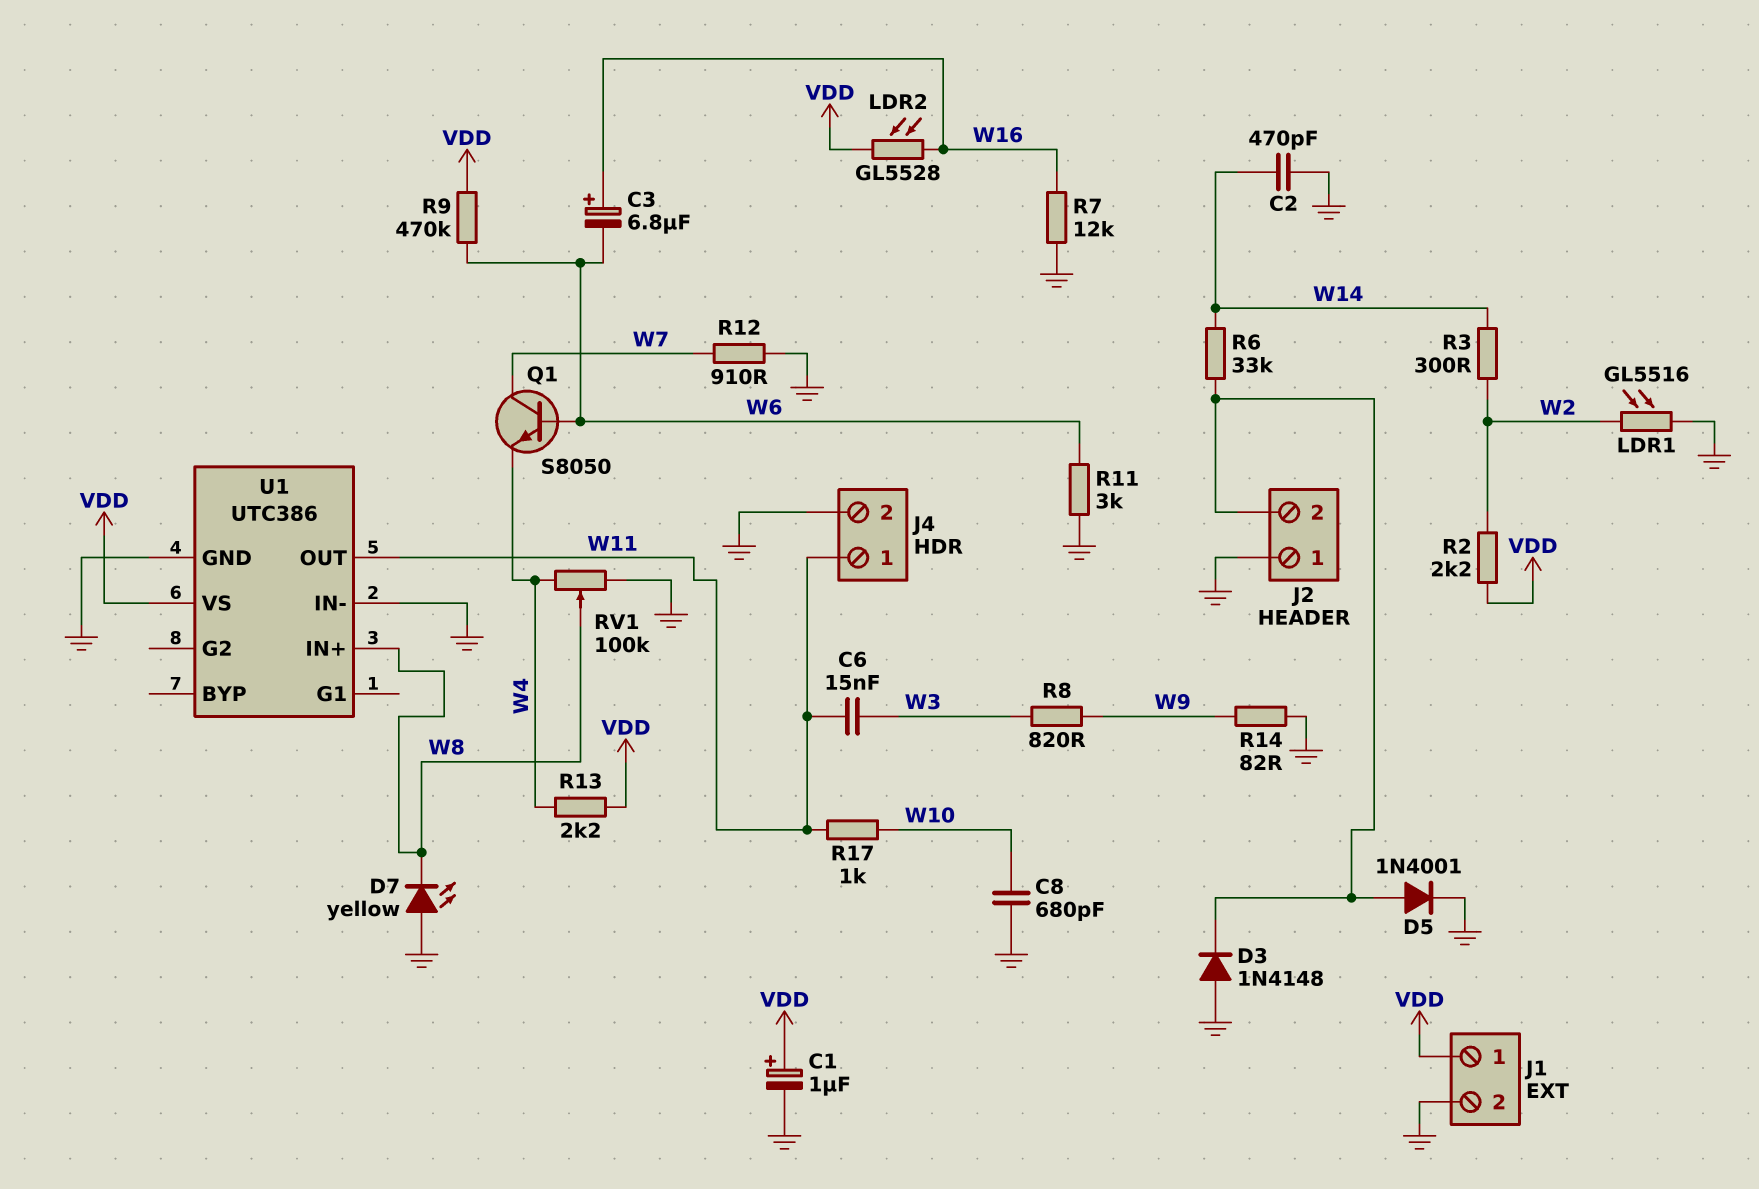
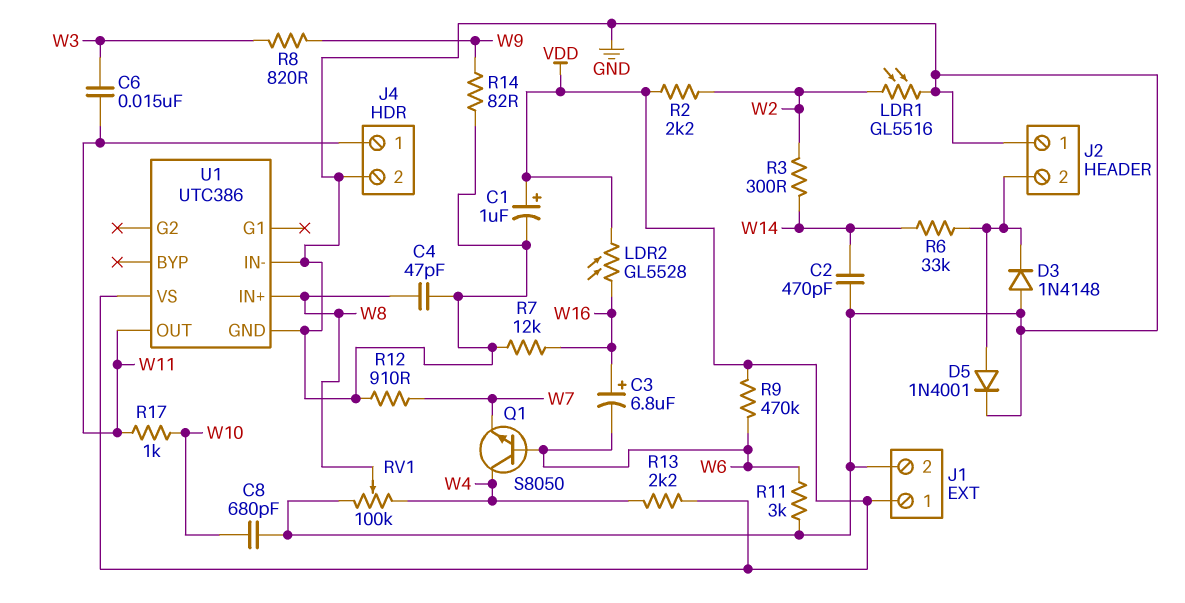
C4: none -> 47pF (GND, W8)
D7: LED yellow (A GND, K W8) -> none
Q1: NPN S8050 (B W6, C W7, E W4) -> NPN S8050 (B W6, C W4, E W7)

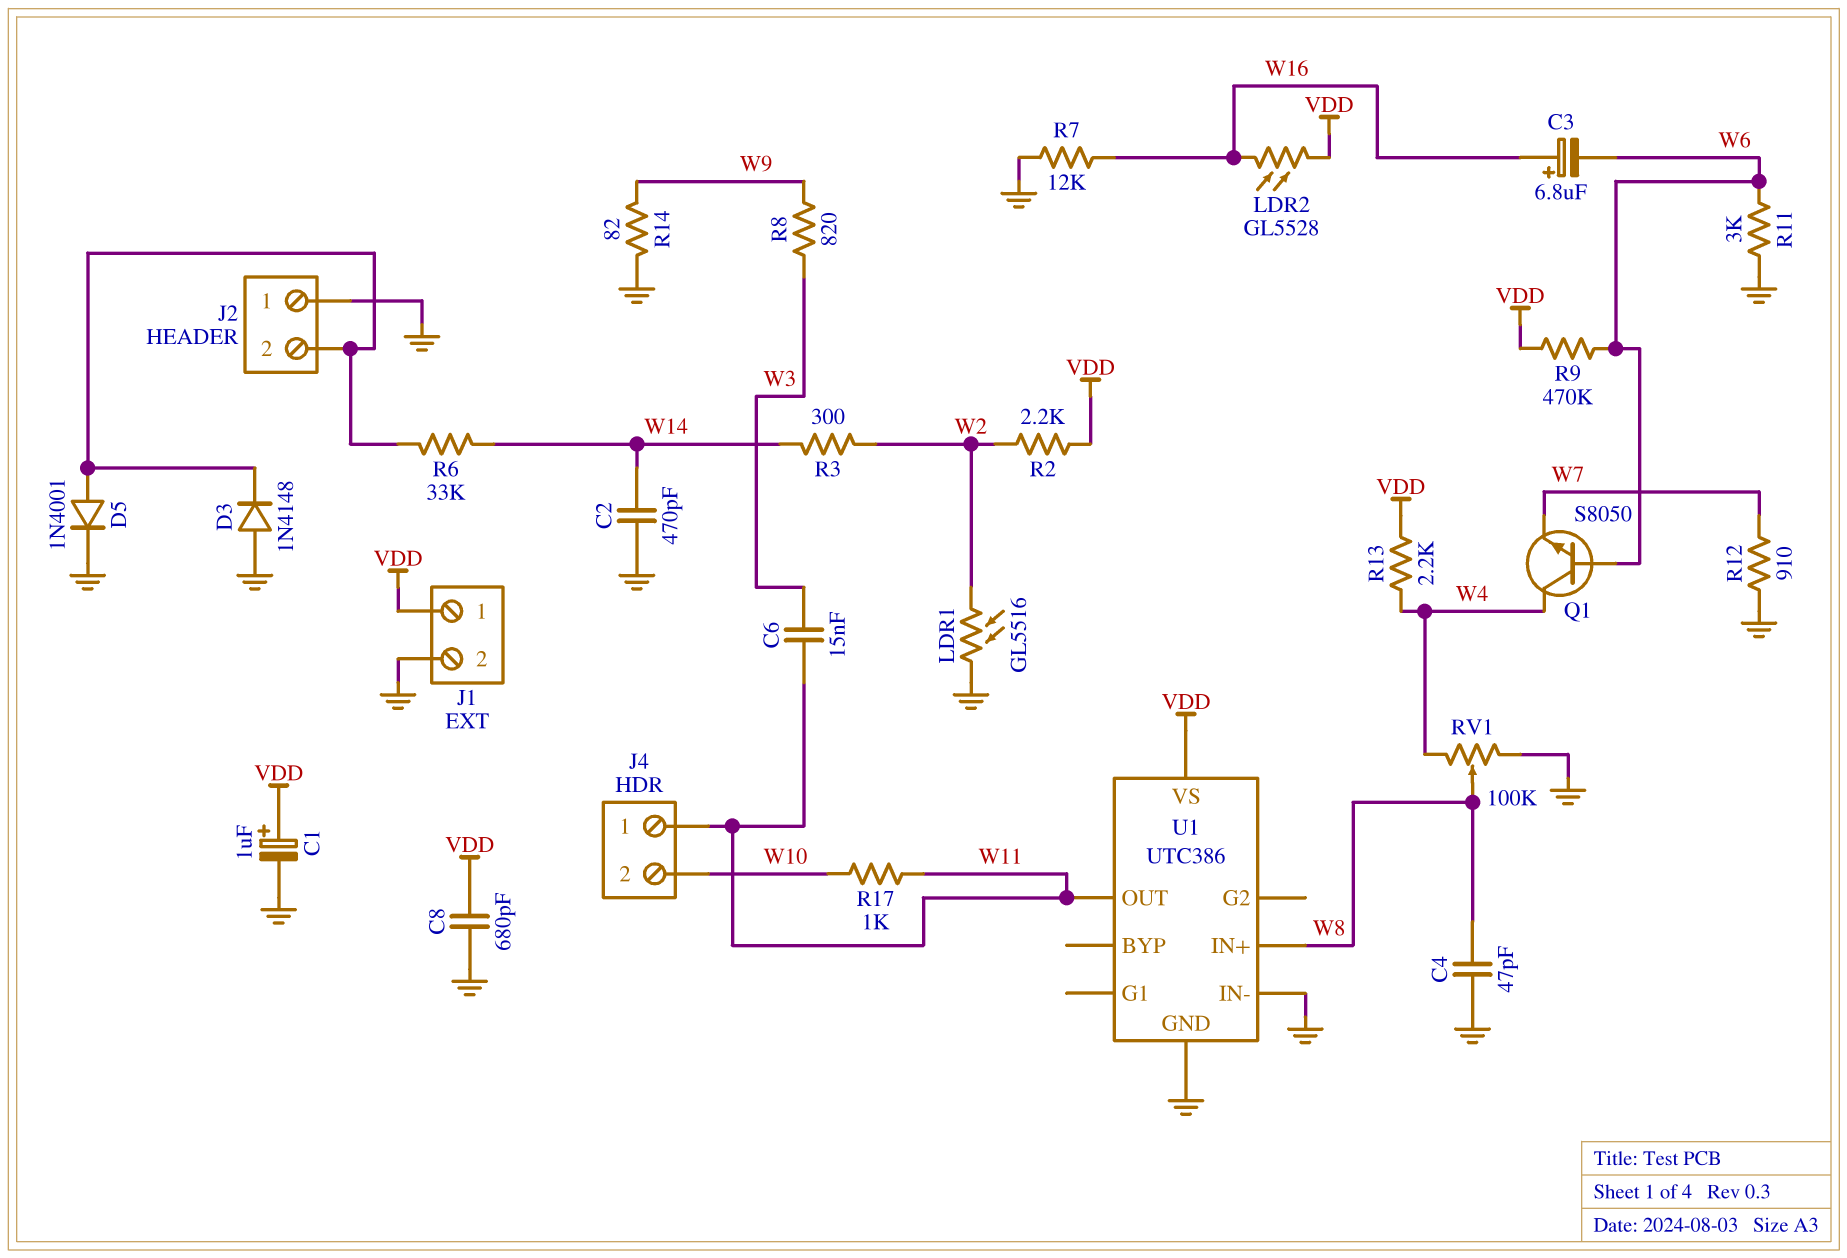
C8: 680pF (GND, W10) -> 680pF (GND, VDD)
J4 pin 2: GND -> W10

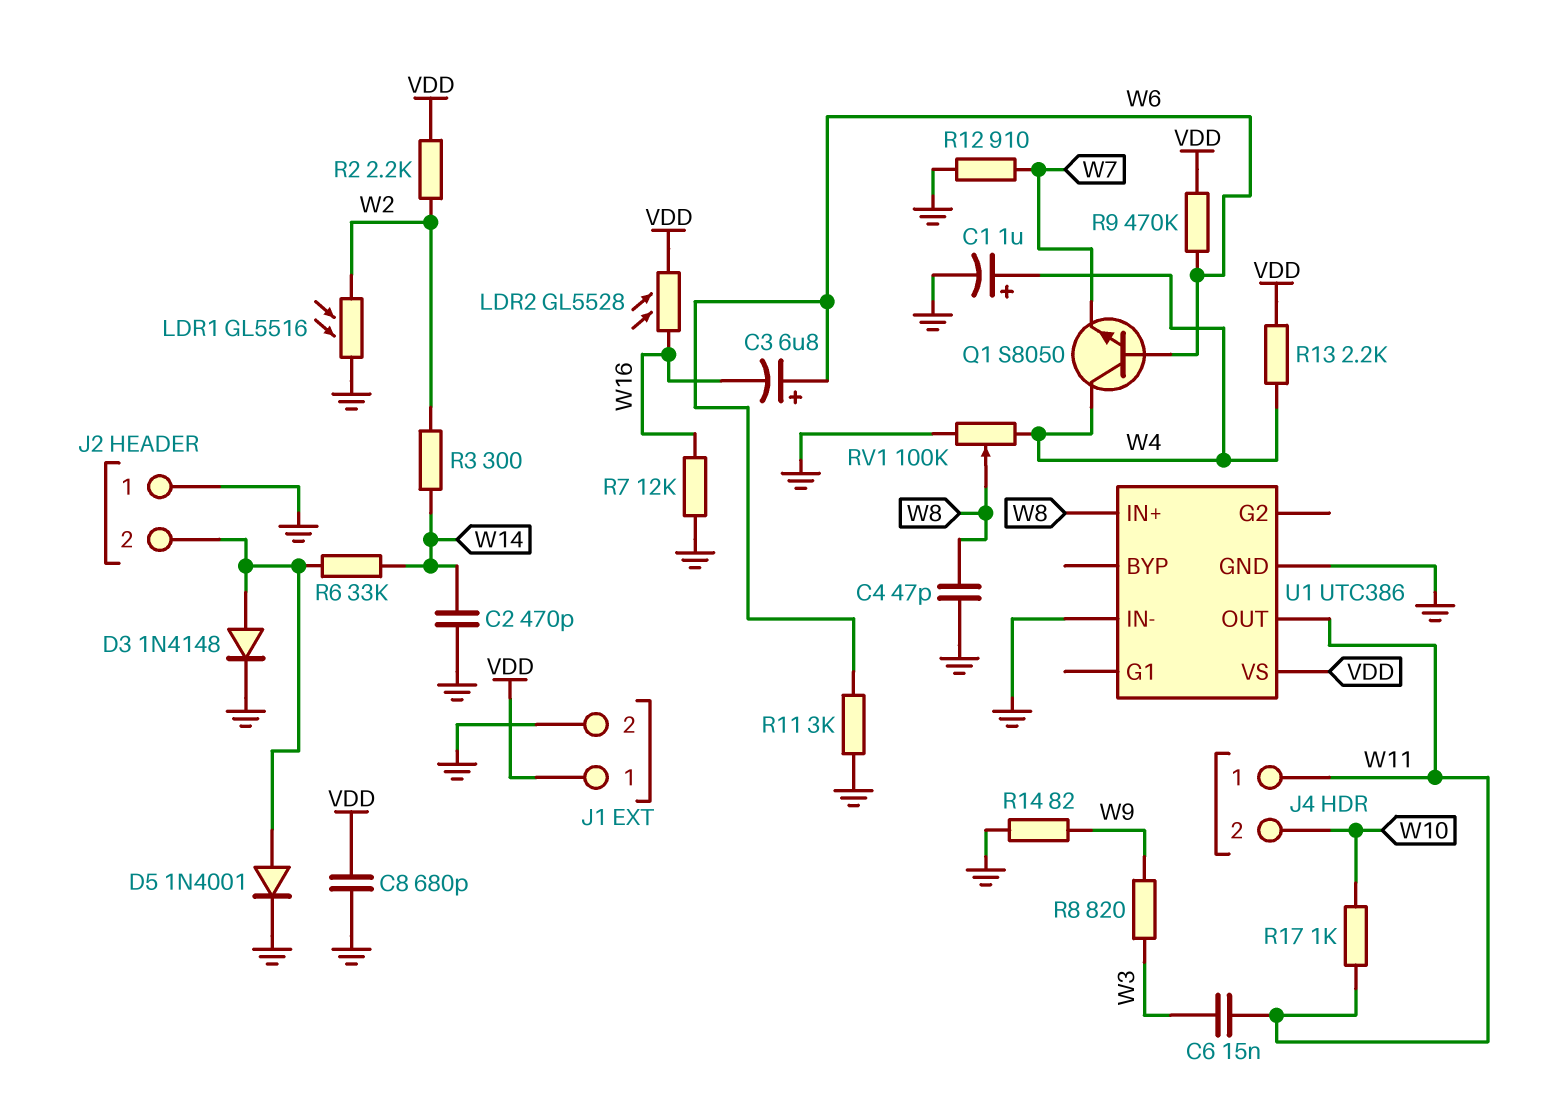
C1: 1uF (plus VDD, minus GND) -> 1uF (plus W4, minus GND)
C3: 6.8uF (plus W16, minus W6) -> 6.8uF (plus W6, minus W16)
D3: diode 1N4148 (A GND, K J2/2) -> diode 1N4148 (A J2/2, K GND)

